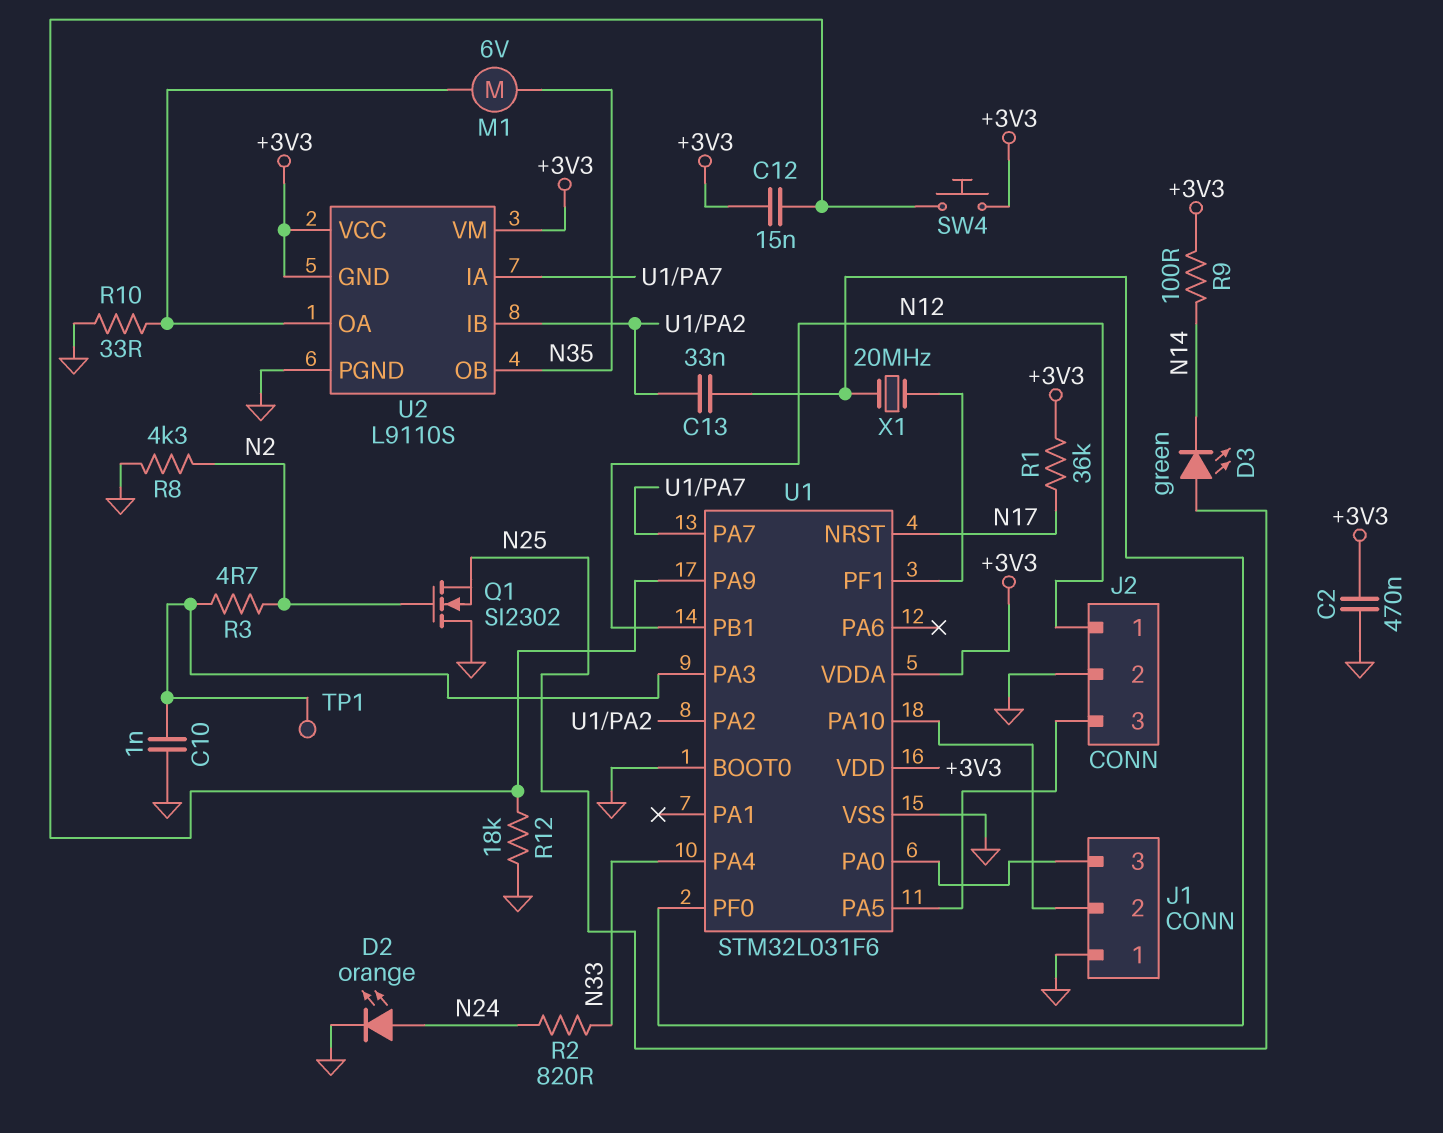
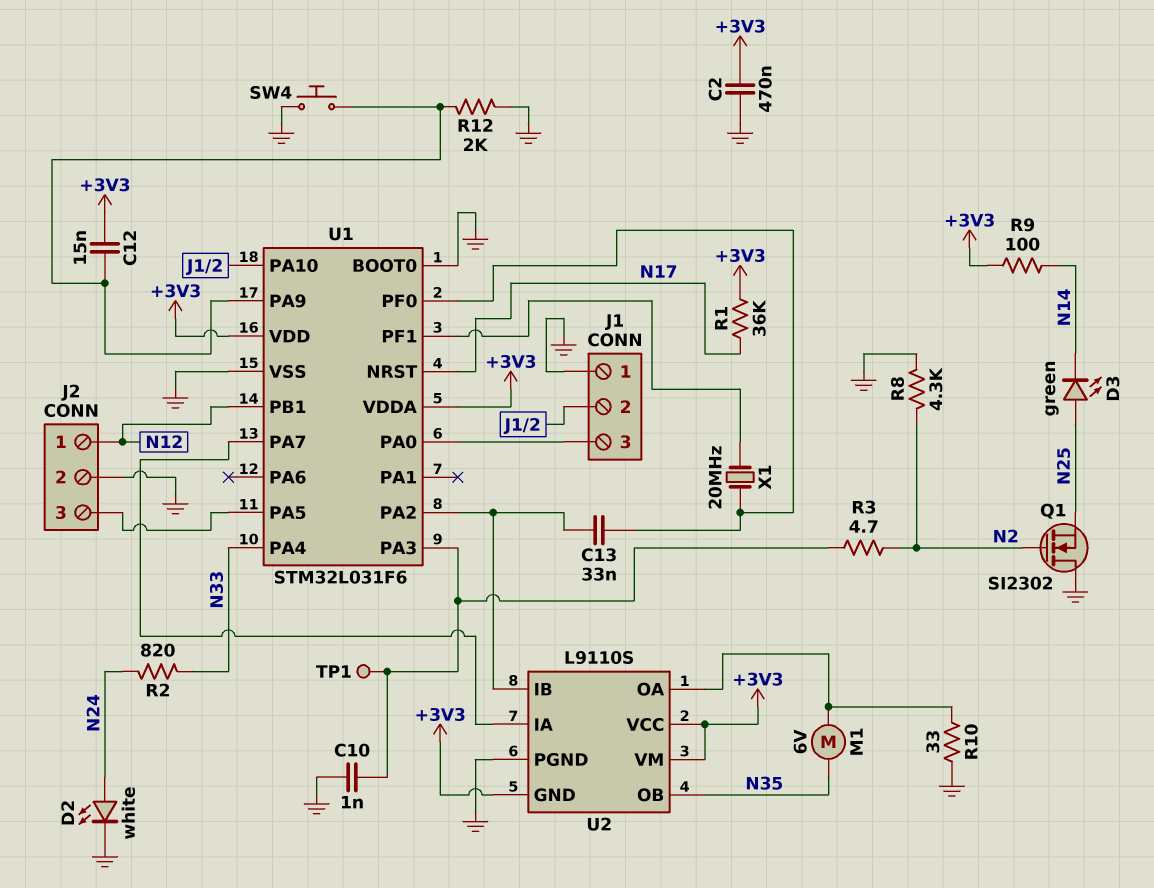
D2: LED orange (A N24, K GND) -> LED white (A N24, K GND)
R12: 18k (GND, U1/PA9) -> 2k (GND, U1/PA9)
SW4: button (+3V3, U1/PA9) -> button (GND, U1/PA9)

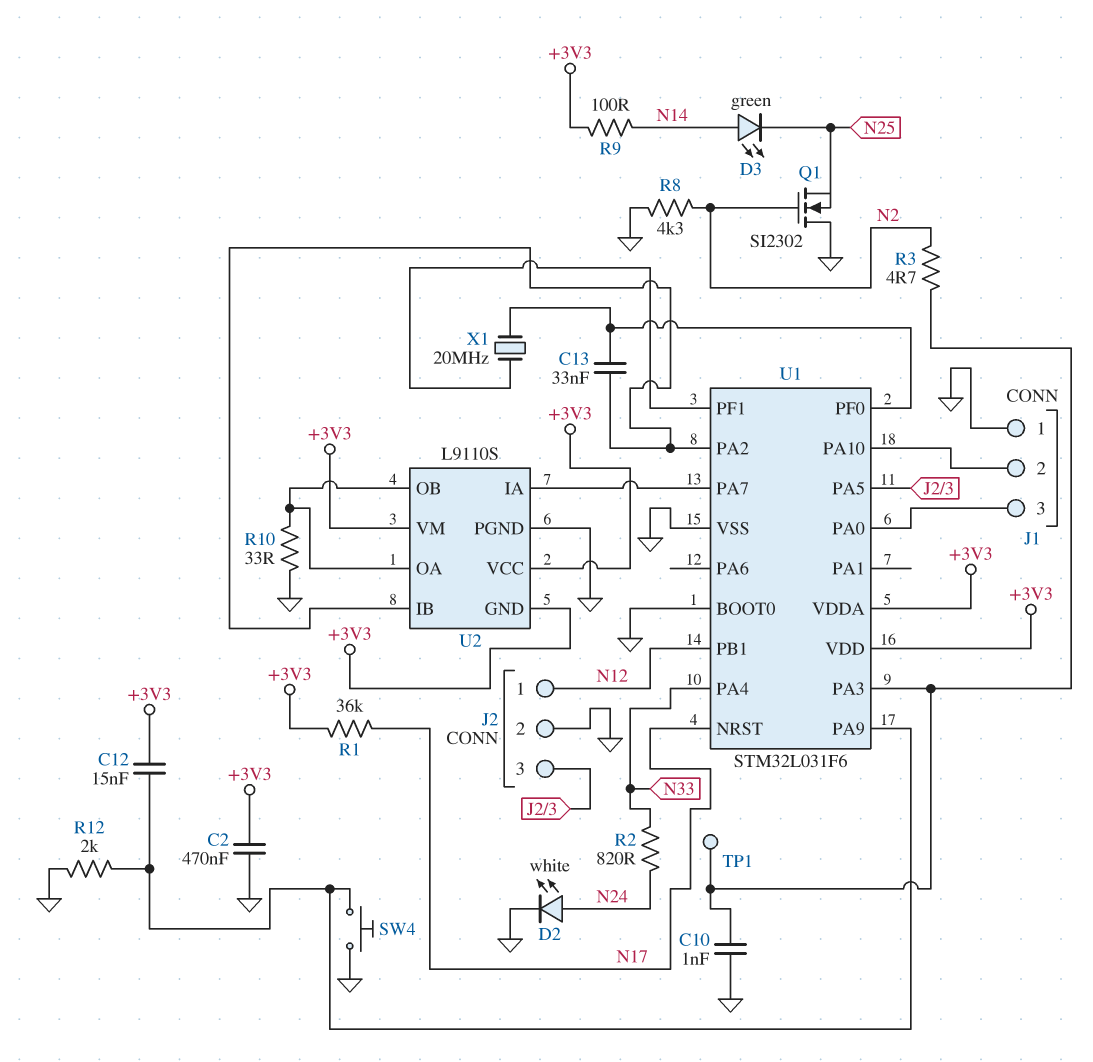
D3: LED green (A N25, K N14) -> LED green (A N14, K N25)
M1: motor 6V (N35, U2/OA) -> none
U2 pin OB: N35 -> U2/OA

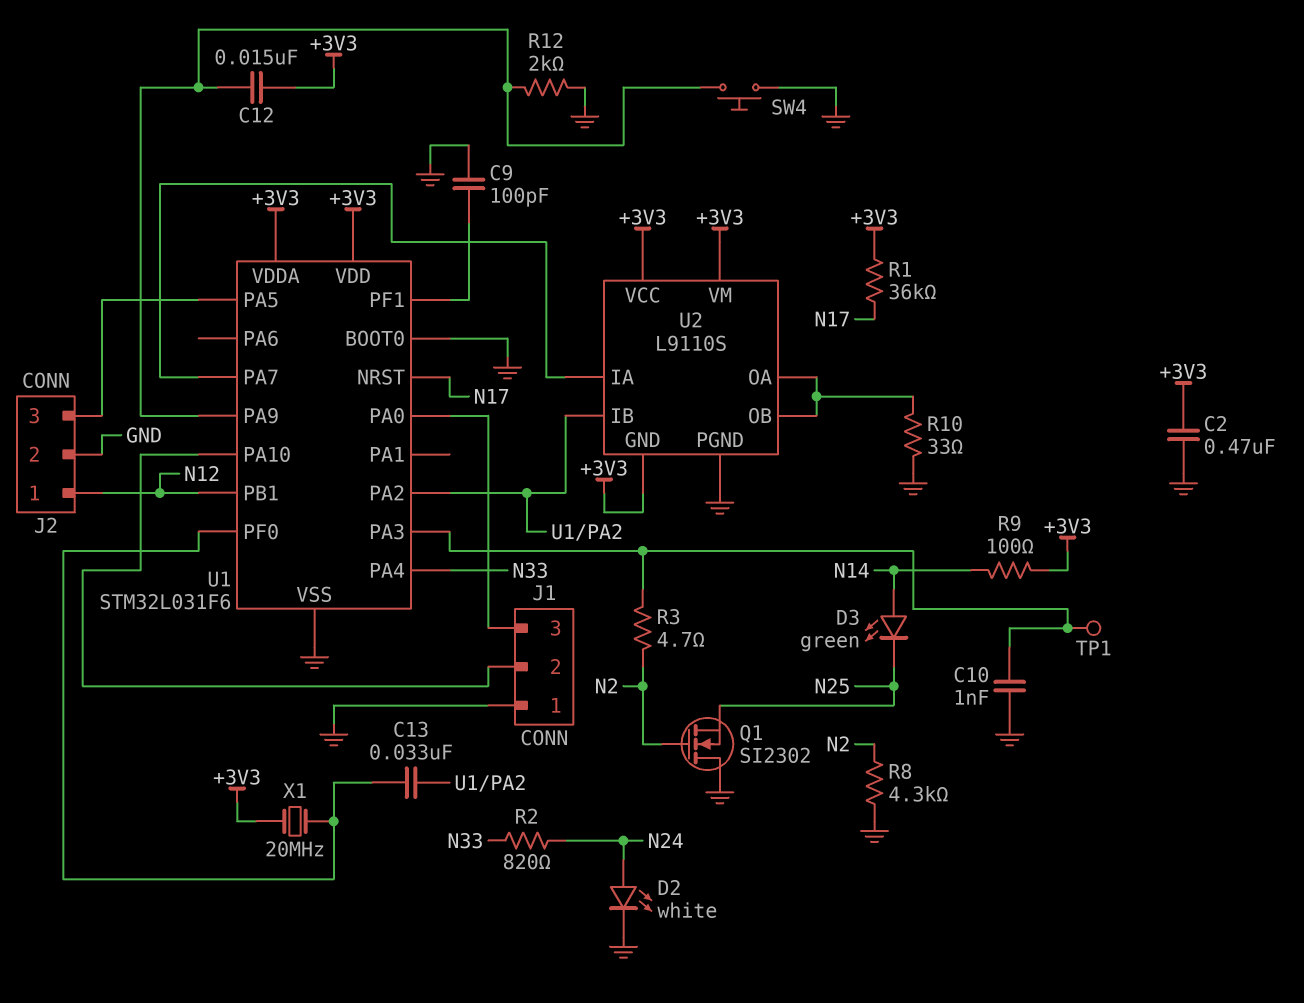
C9: none -> 100pF (GND, U1/PF1)
X1: 20MHz (U1/PF0, U1/PF1) -> 20MHz (+3V3, U1/PF0)

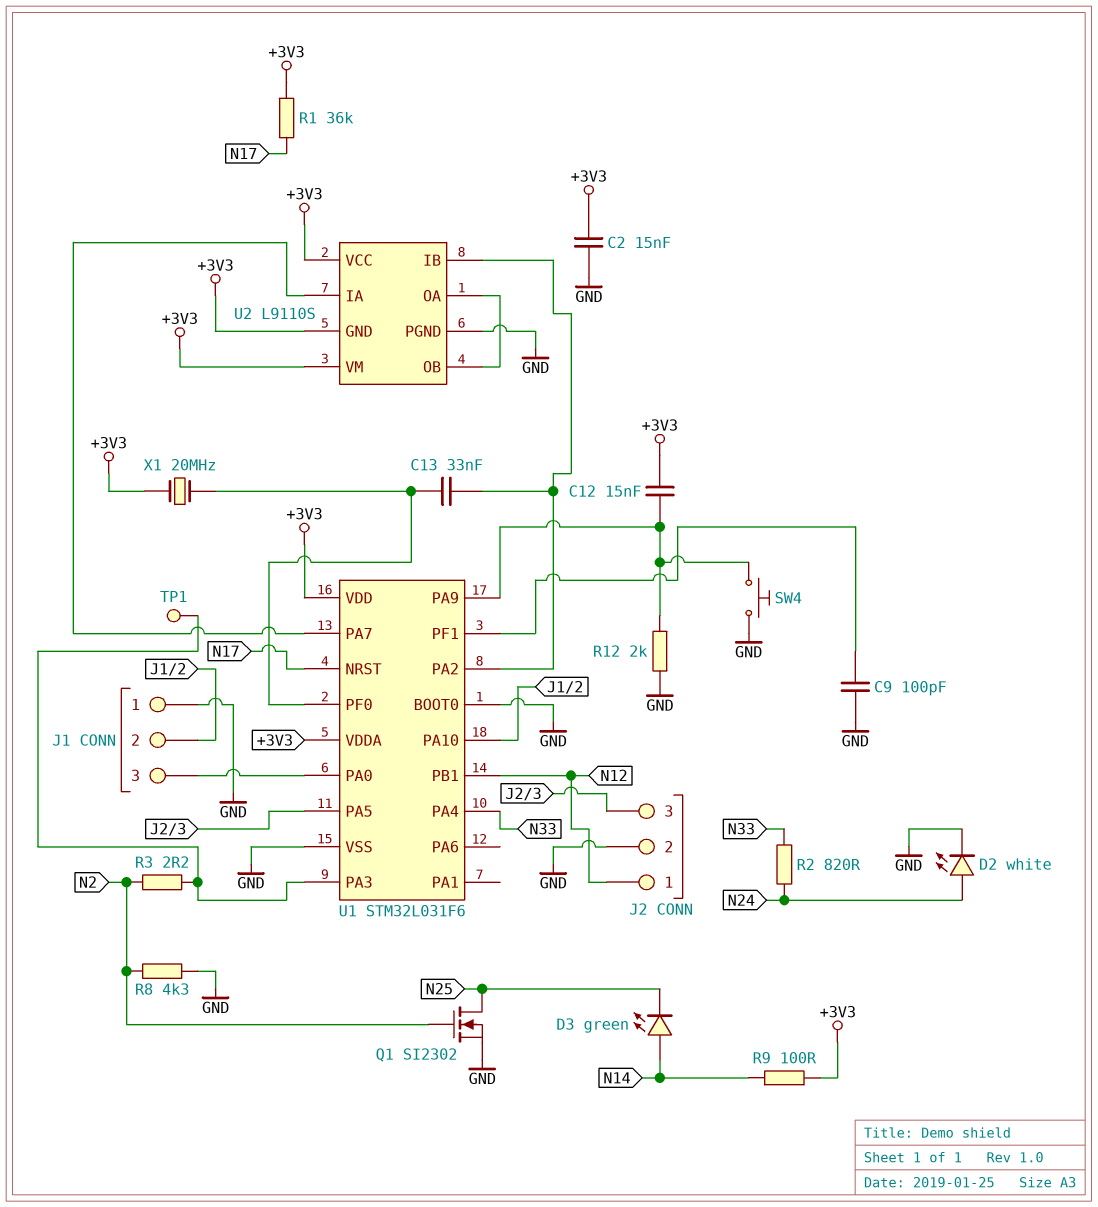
C2: 470nF (+3V3, GND) -> 15nF (+3V3, GND)
C10: 1nF (GND, U1/PA3) -> none
Q1: NMOS SI2302 (G N2, D GND, S N25) -> NMOS SI2302 (G N2, D N25, S GND)
R3: 4.7 (N2, U1/PA3) -> 2.2 (N2, U1/PA3)
R10: 33 (GND, U2/OA) -> none

